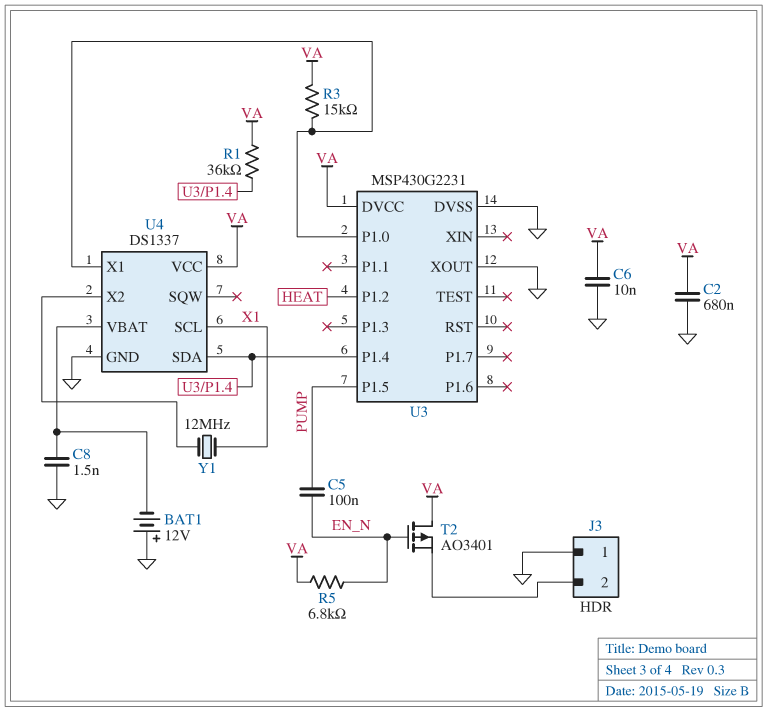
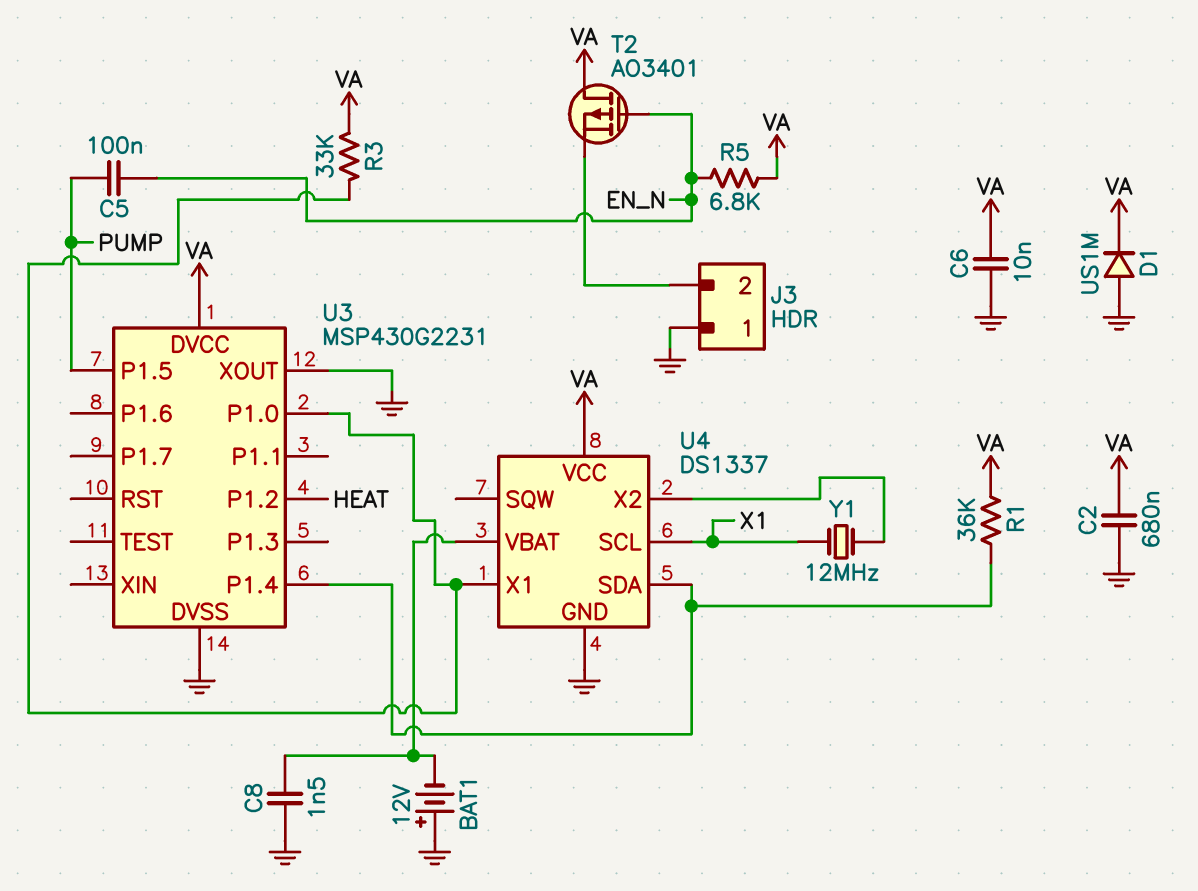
D1: none -> diode US1M (A GND, K VA)
R3: 15k (U3/P1.0, VA) -> 33k (U3/P1.0, VA)

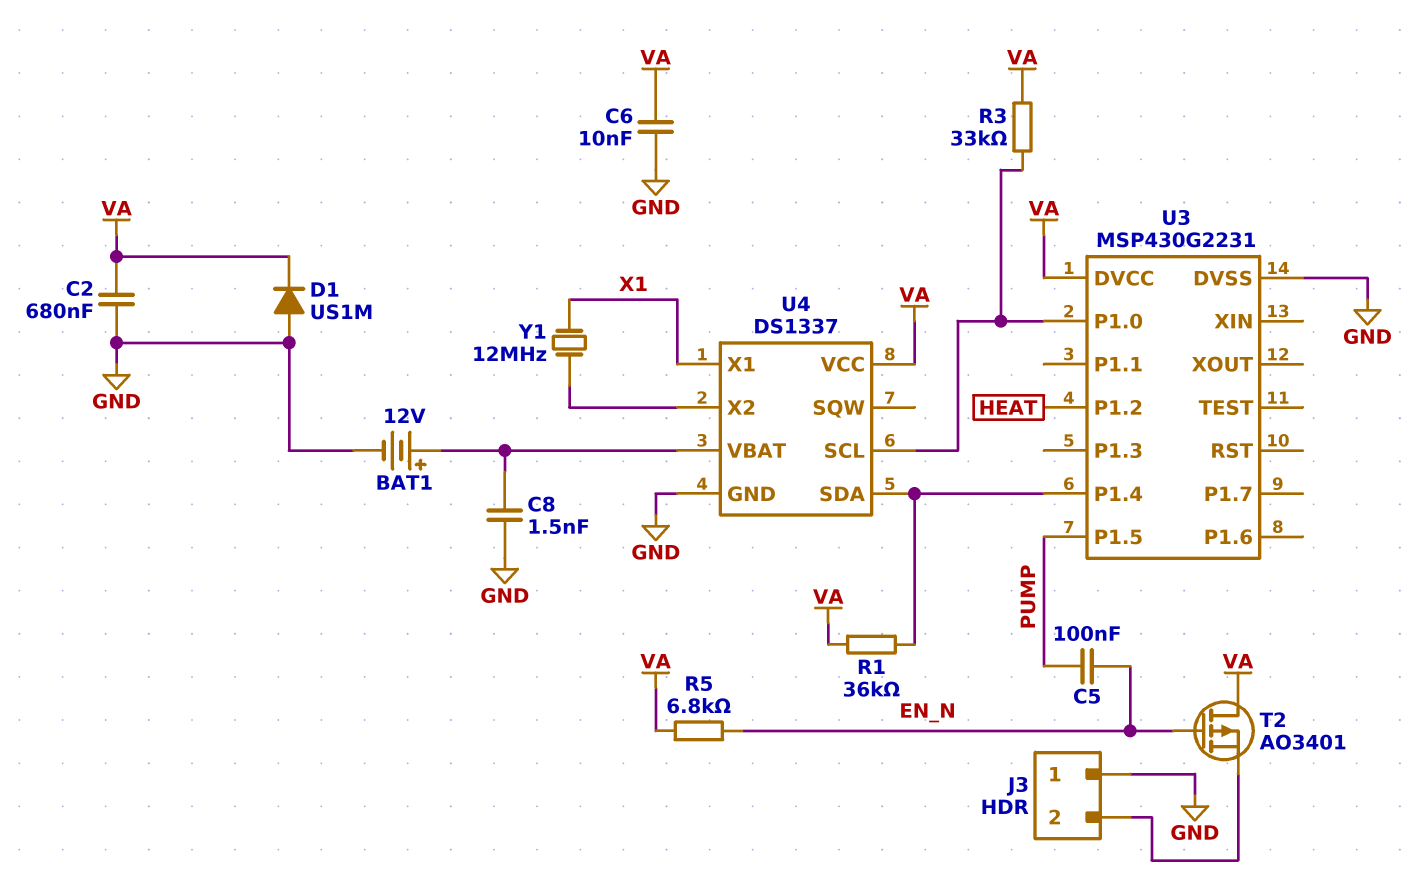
BAT1: 12V (plus GND, minus U4/VBAT) -> 12V (plus U4/VBAT, minus GND)
U3 pin XOUT: GND -> none
U4 pin SCL: X1 -> U3/P1.0
U4 pin X1: U3/P1.0 -> X1

